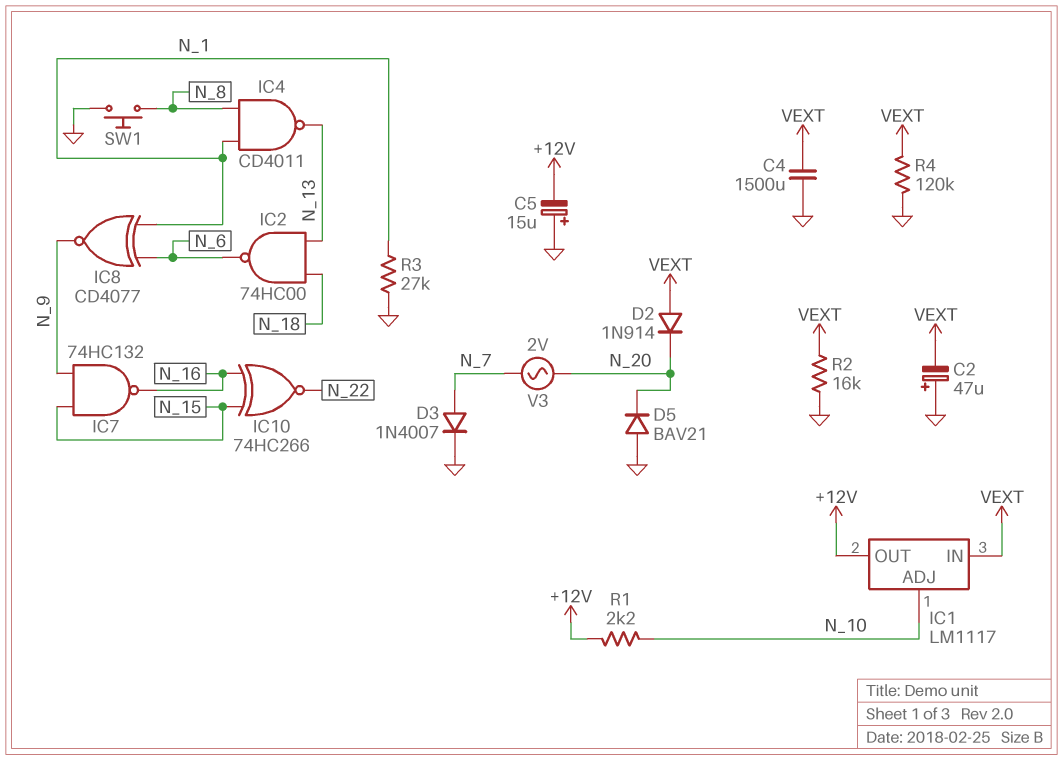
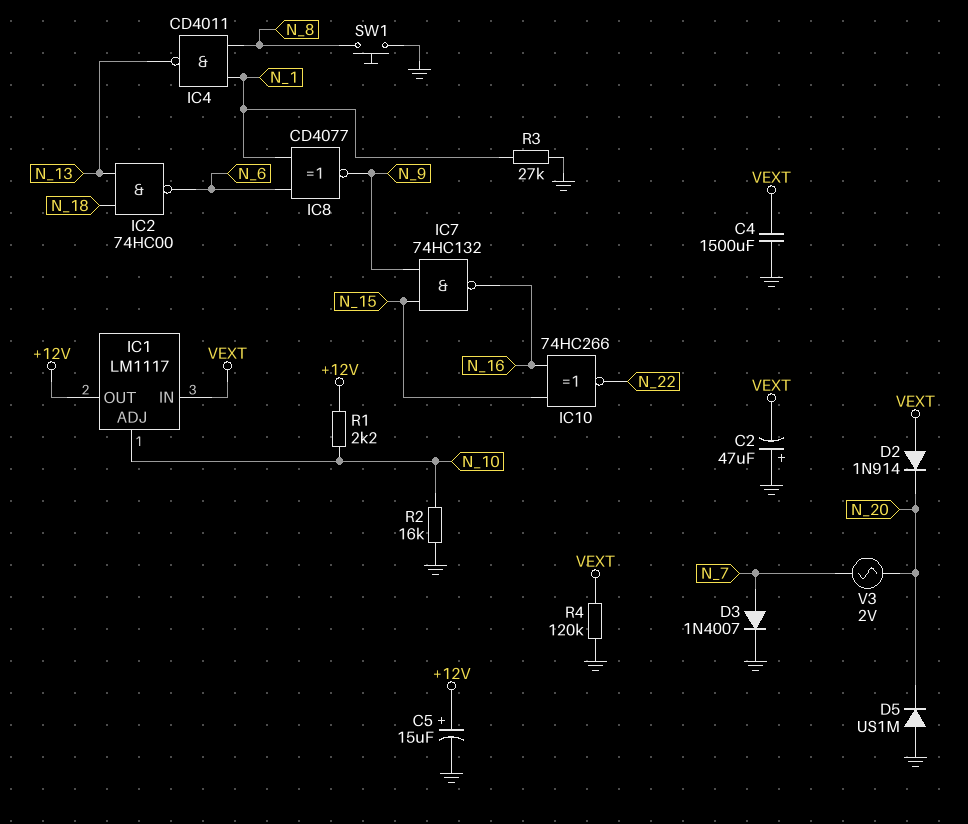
C5: 15uF (plus GND, minus +12V) -> 15uF (plus +12V, minus GND)
D5: diode BAV21 (A GND, K N_20) -> diode US1M (A GND, K N_20)
R2: 16k (GND, VEXT) -> 16k (GND, N_10)

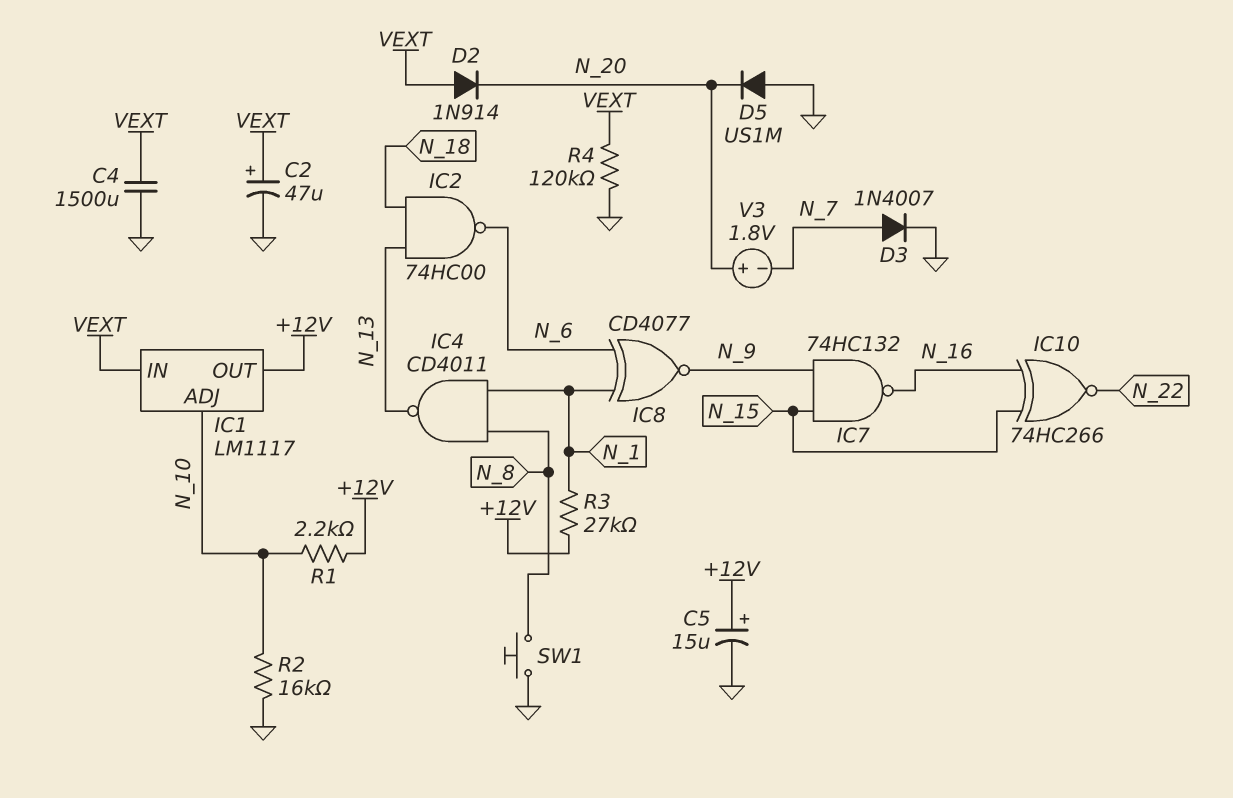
C2: 47uF (plus GND, minus VEXT) -> 47uF (plus VEXT, minus GND)
R3: 27k (GND, N_1) -> 27k (+12V, N_1)
V3: AC 2V (N_7, N_20) -> 1.8V (plus N_20, minus N_7)

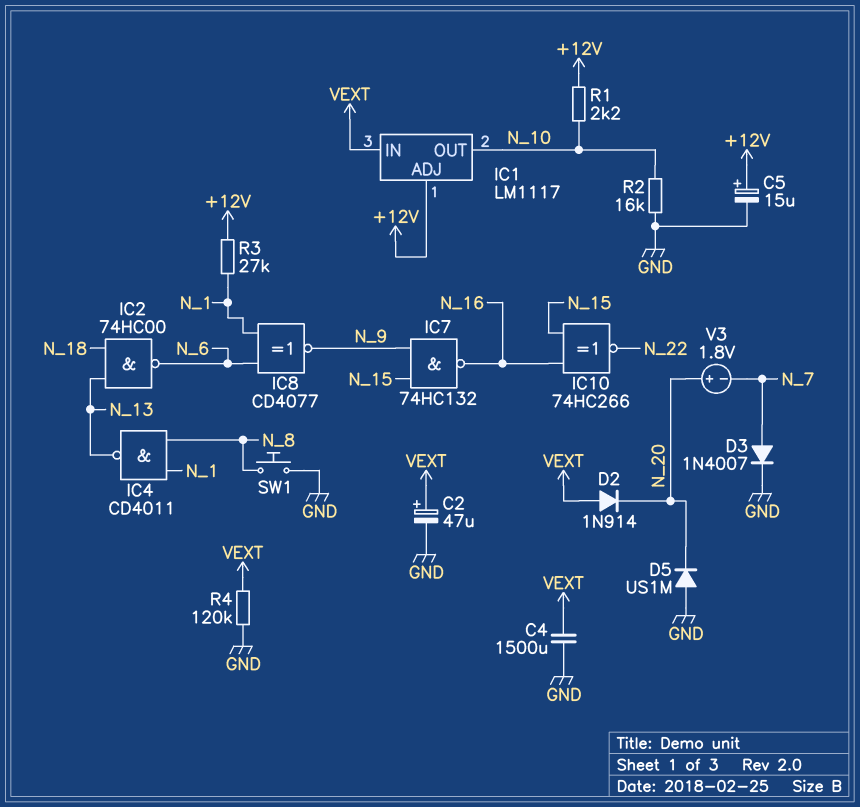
IC1 pin ADJ: N_10 -> +12V
IC1 pin OUT: +12V -> N_10

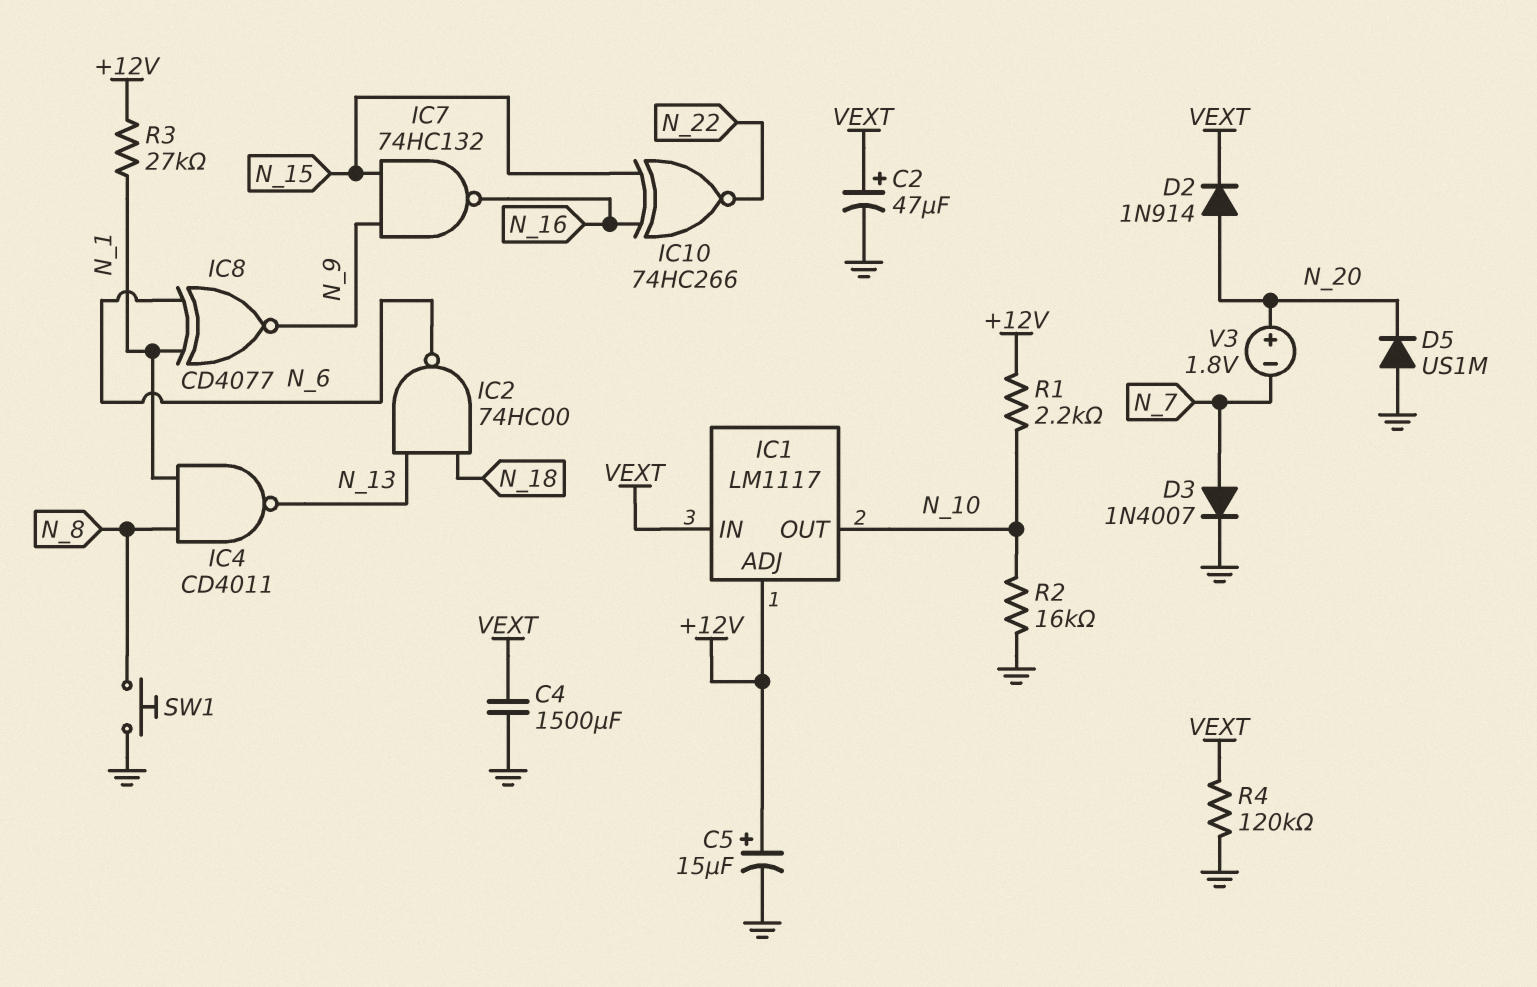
D2: diode 1N914 (A VEXT, K N_20) -> diode 1N914 (A N_20, K VEXT)

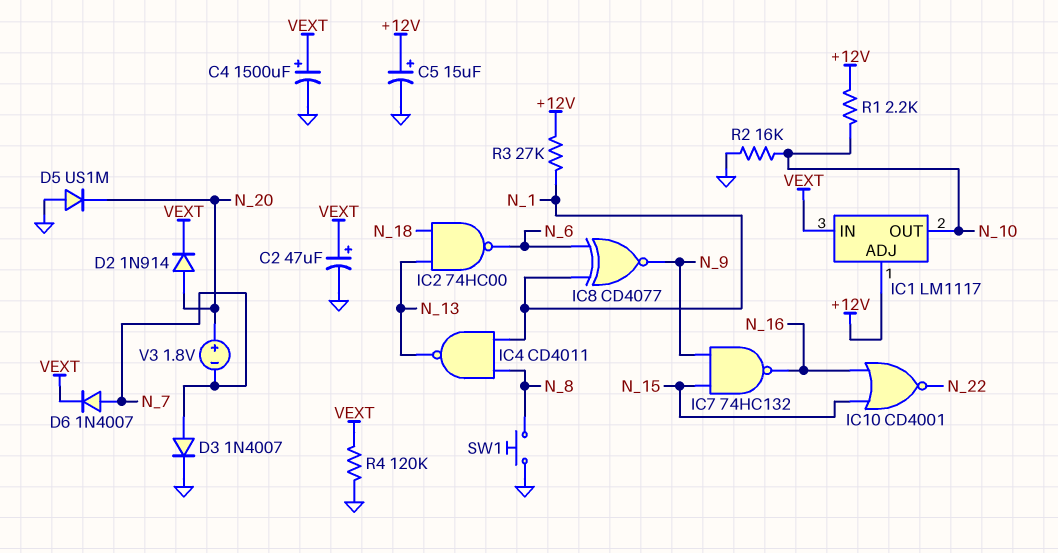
C4: 1500uF (GND, VEXT) -> 1500uF (plus VEXT, minus GND)
D6: none -> diode 1N4007 (A N_7, K VEXT)
IC10: XNOR 74HC266 (in N_15, in N_16, out N_22) -> NOR CD4001 (in N_15, in N_16, out N_22)

